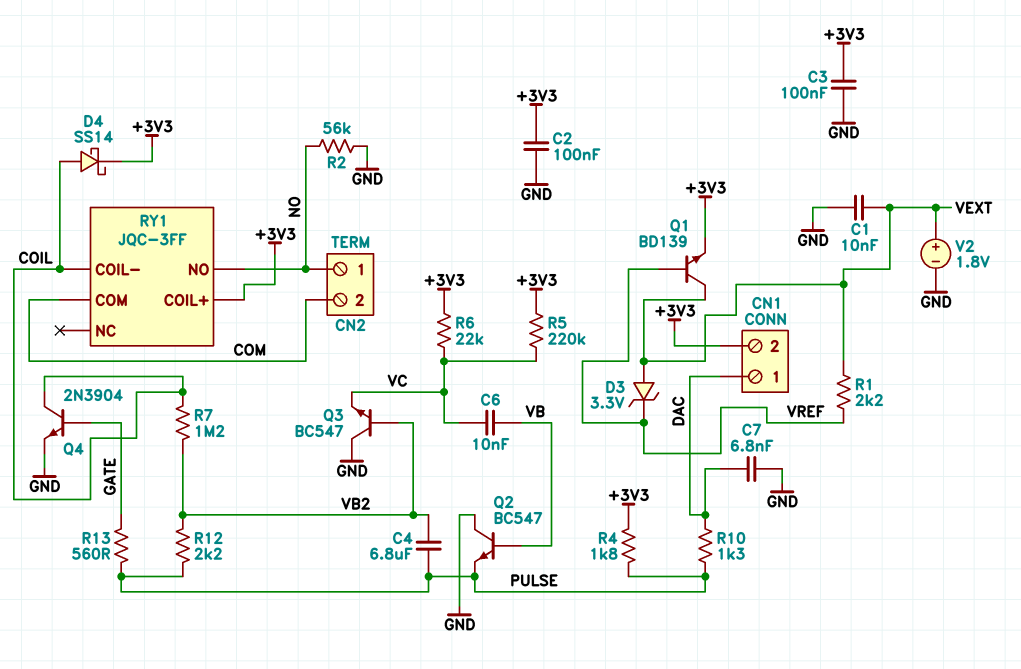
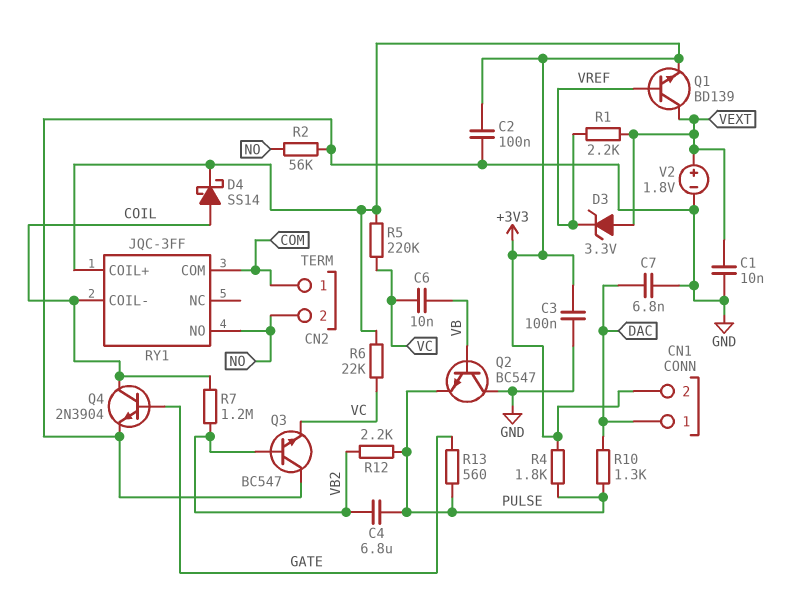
CN2 pin 1: NO -> COM
CN2 pin 2: COM -> NO

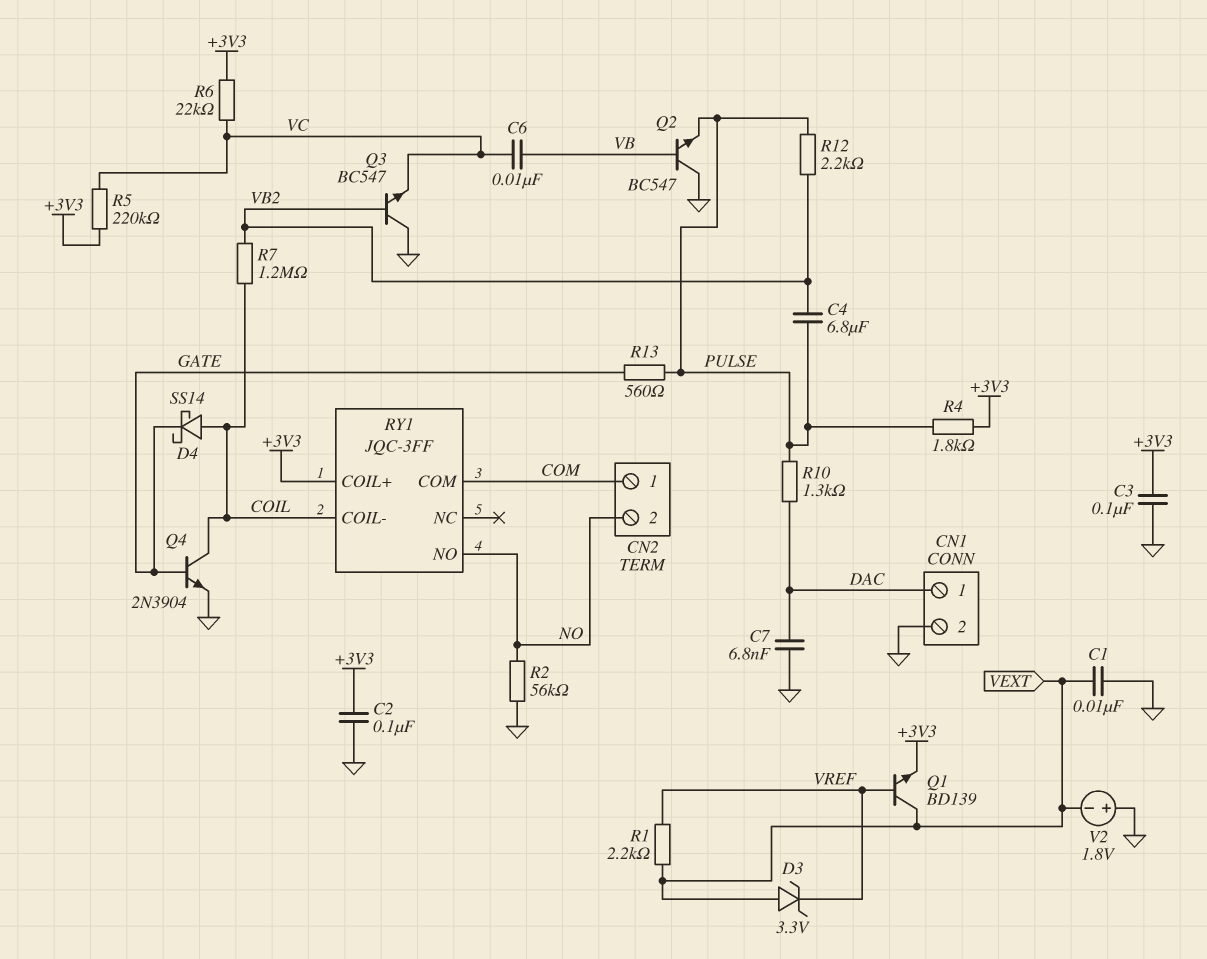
CN1 pin 2: +3V3 -> GND
D4: schottky SS14 (A COIL, K +3V3) -> schottky SS14 (A COIL, K GATE)
V2: 1.8V (plus VEXT, minus GND) -> 1.8V (plus GND, minus VEXT)

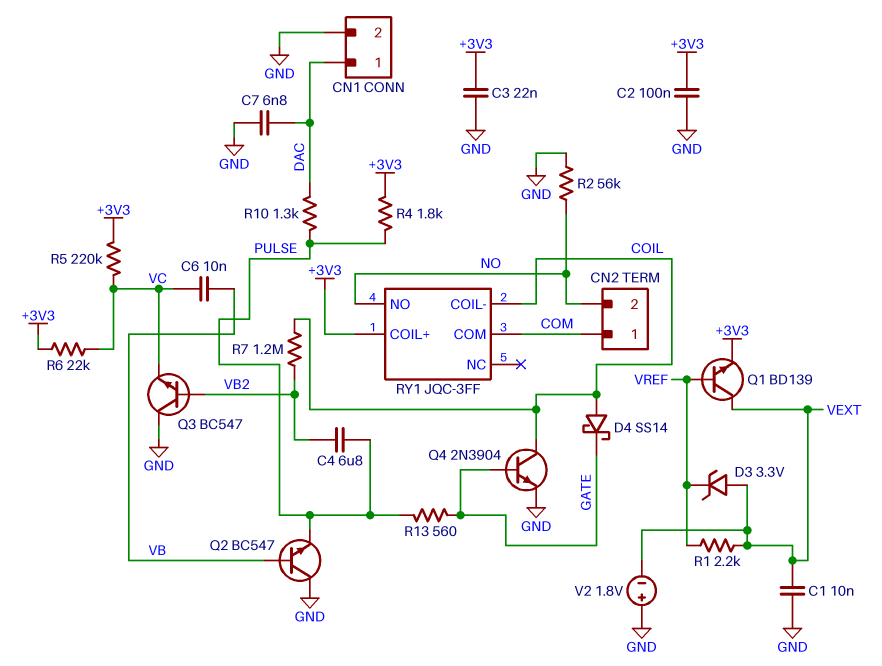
C3: 100nF (+3V3, GND) -> 22nF (+3V3, GND)
R12: 2.2k (PULSE, VB2) -> none

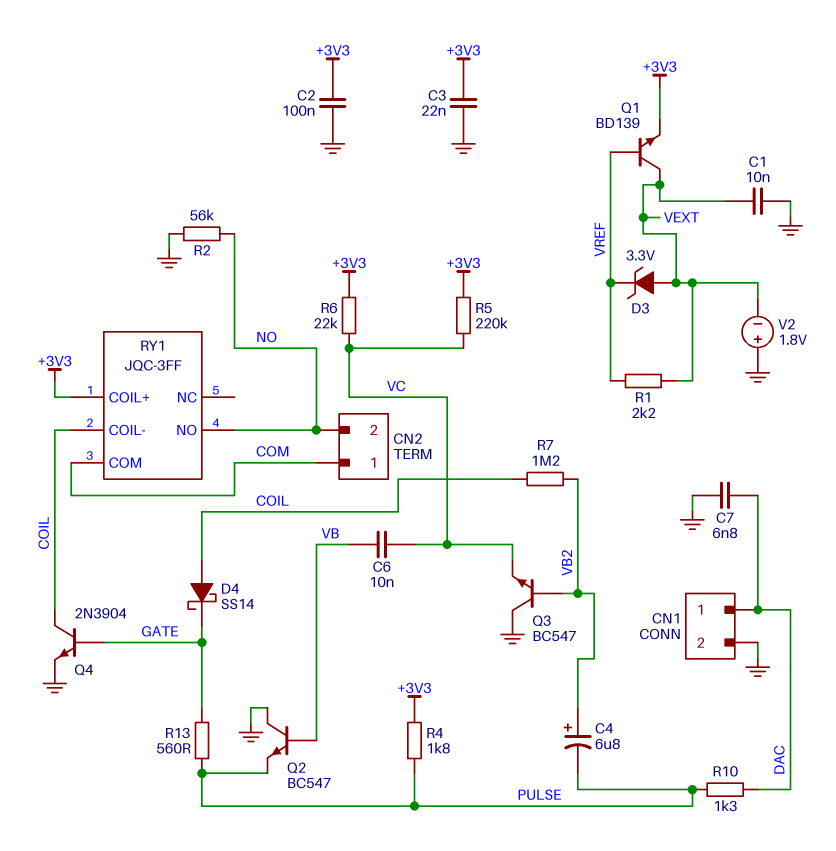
C4: 6.8uF (PULSE, VB2) -> 6.8uF (plus VB2, minus PULSE)

